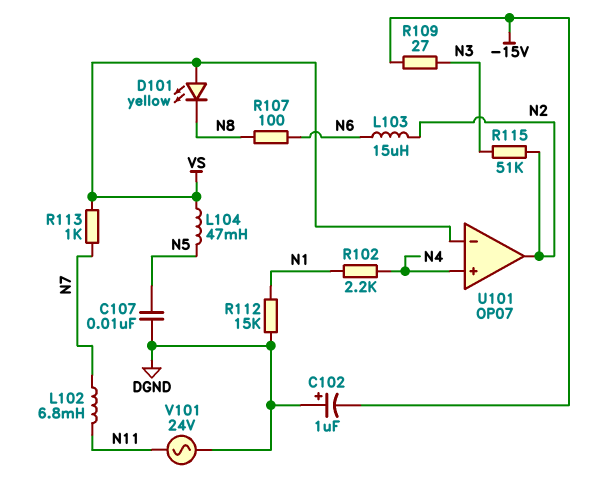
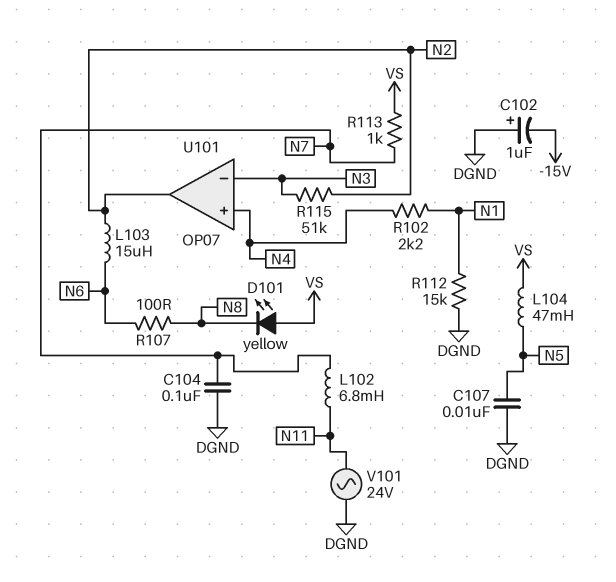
C104: none -> 100nF (DGND, N7)
R109: 27 (-15V, N3) -> none
U101 pin in-: VS -> N3

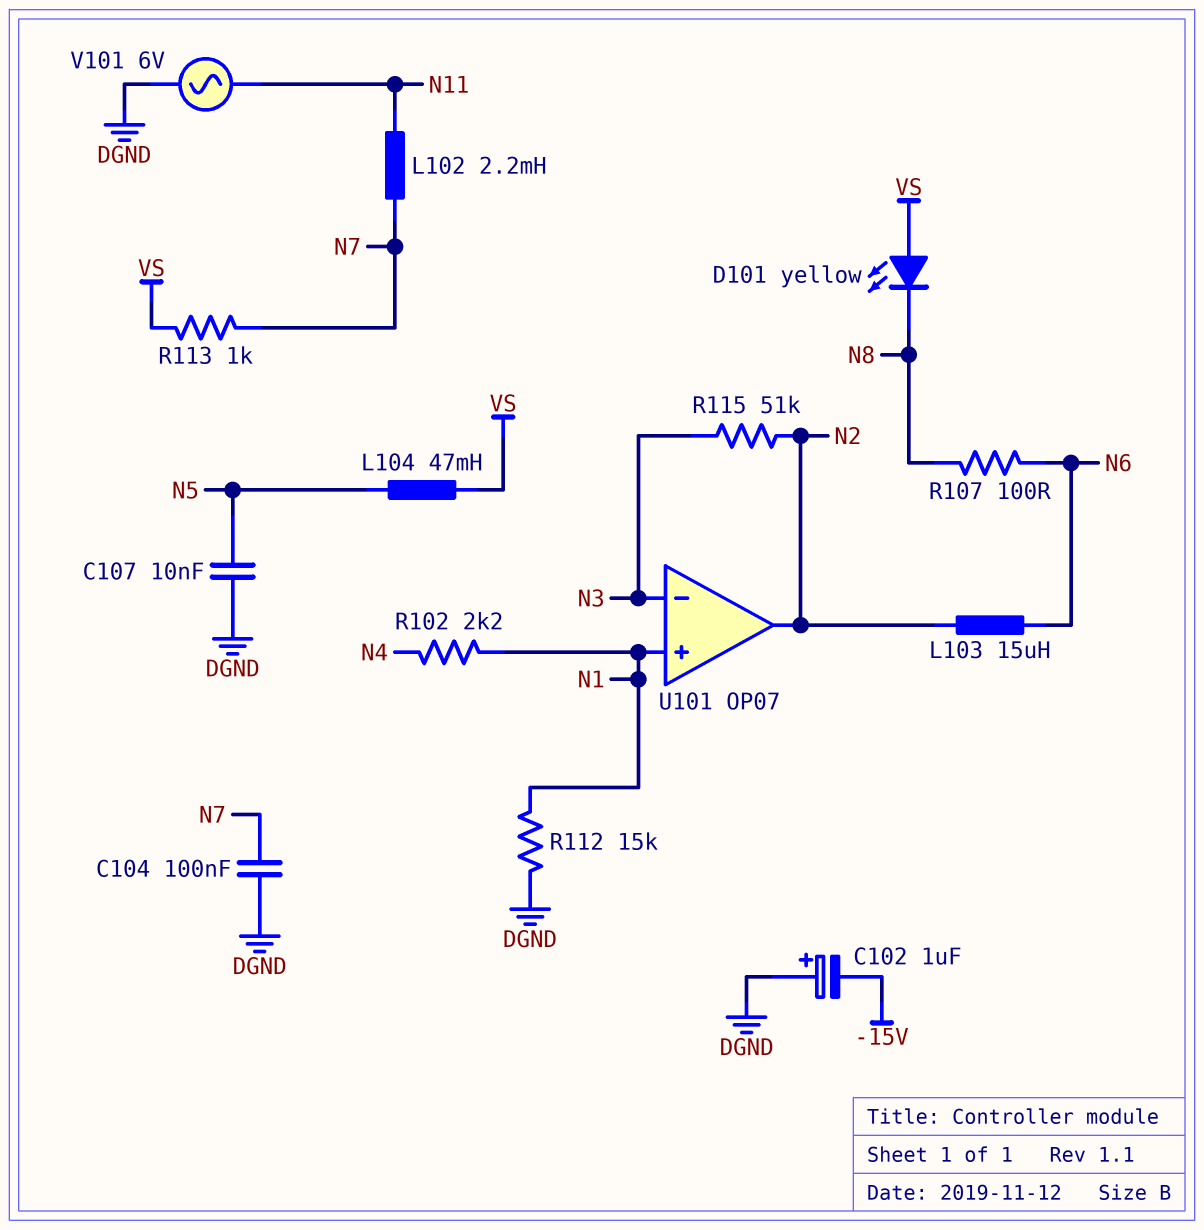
L102: 6.8mH (N7, N11) -> 2.2mH (N7, N11)
U101 pin in+: N4 -> N1
V101: AC 24V (DGND, N11) -> AC 6V (DGND, N11)

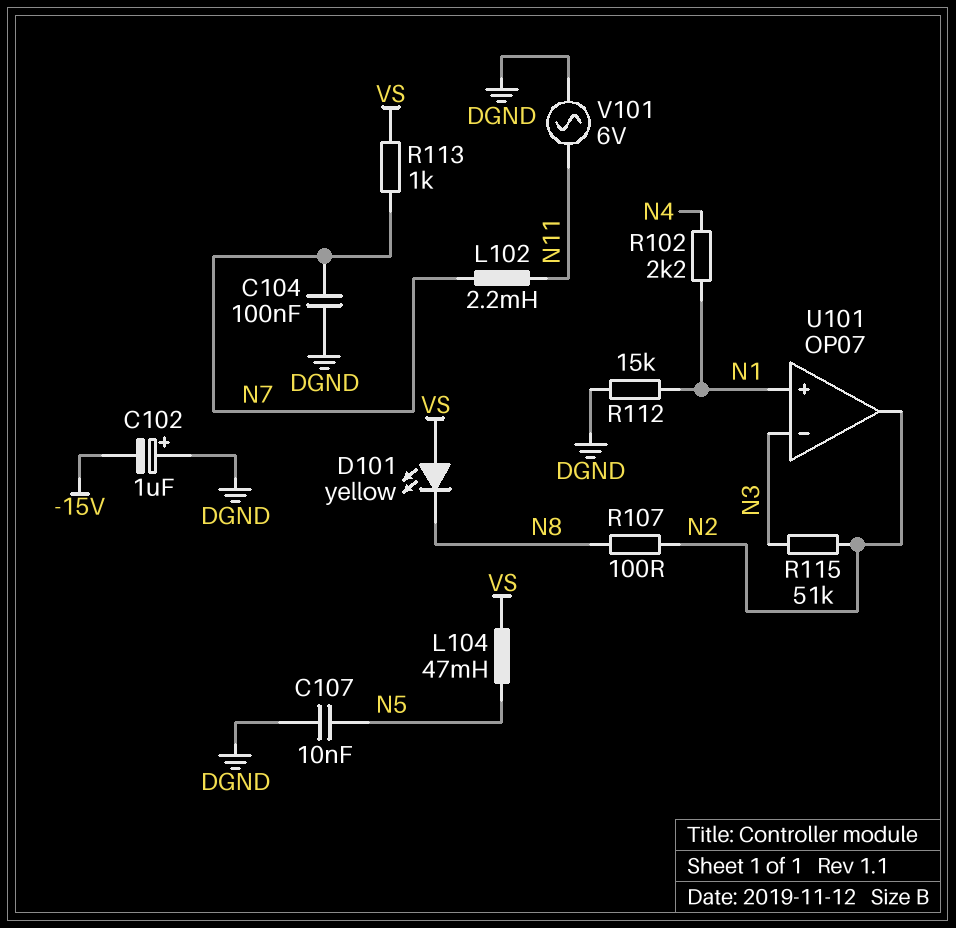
L103: 15uH (N2, N6) -> none
R107: 100 (N6, N8) -> 100 (N2, N8)

